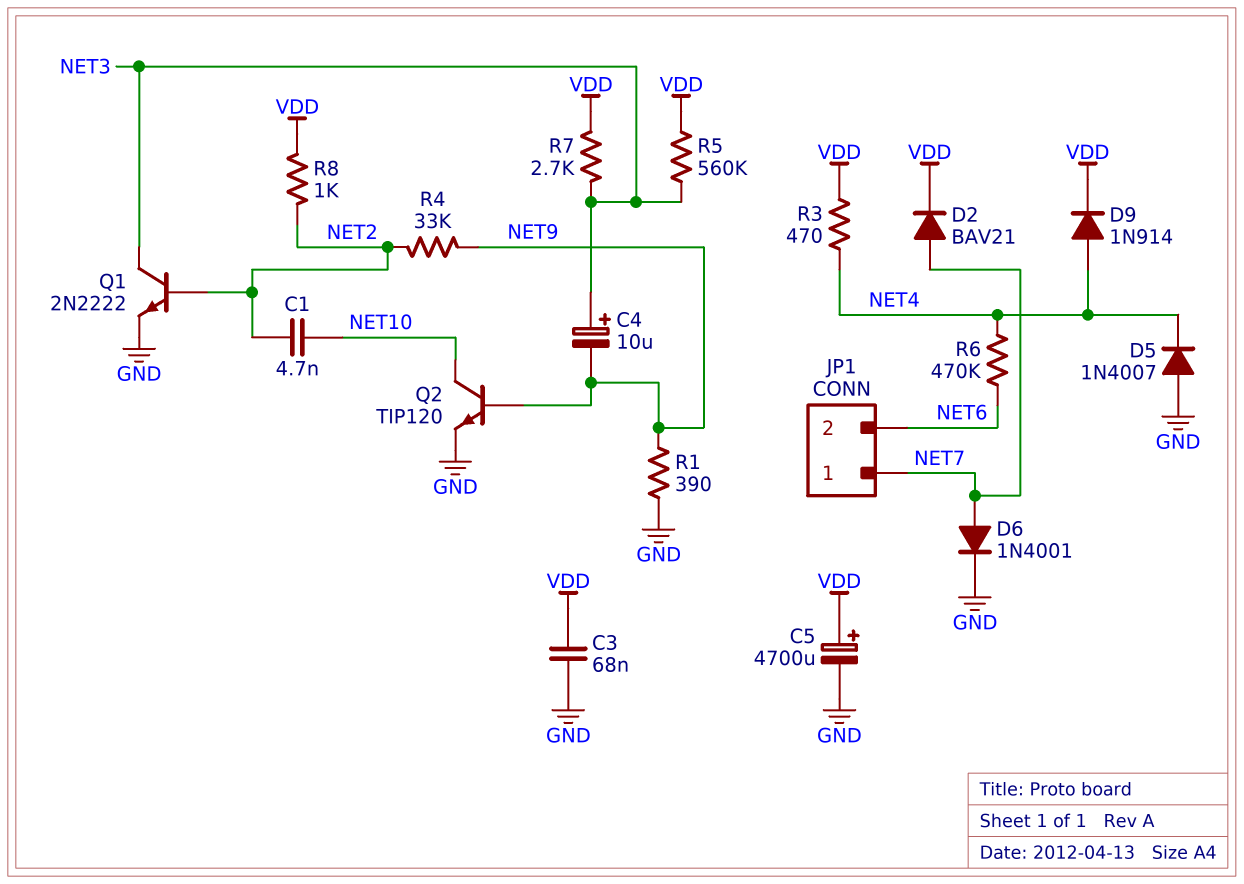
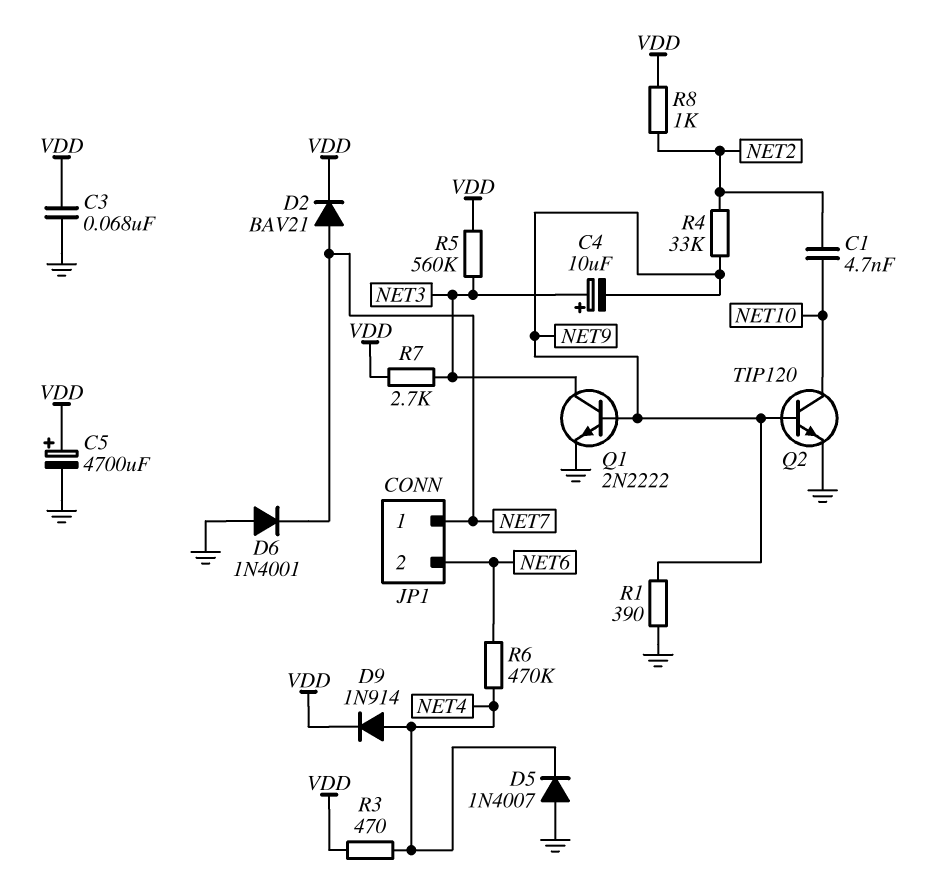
D6: diode 1N4001 (A NET7, K GND) -> diode 1N4001 (A GND, K NET7)
Q1: NPN 2N2222 (B NET2, C NET3, E GND) -> NPN 2N2222 (B NET9, C NET3, E GND)

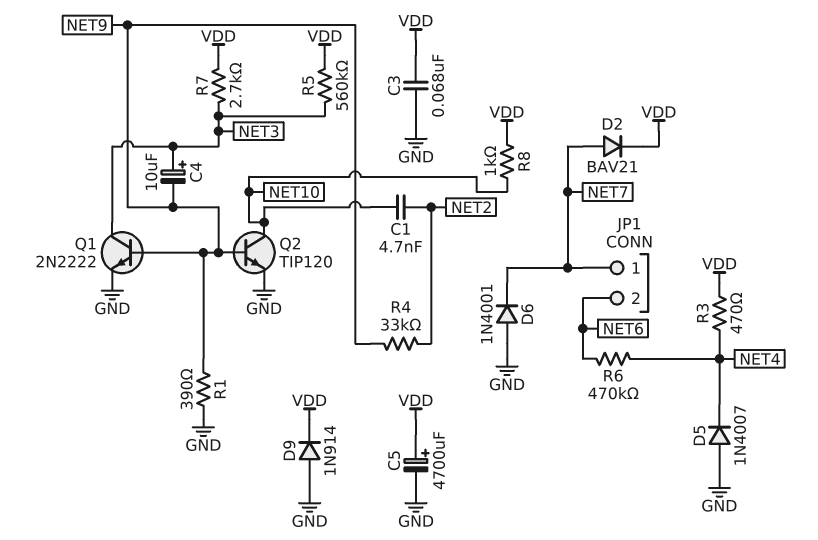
D9: diode 1N914 (A NET4, K VDD) -> diode 1N914 (A GND, K VDD)
R8: 1k (NET2, VDD) -> 1k (NET10, VDD)

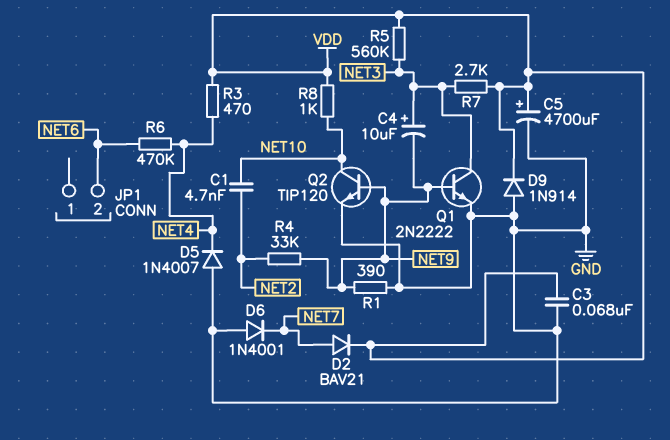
JP1 pin 1: NET7 -> none

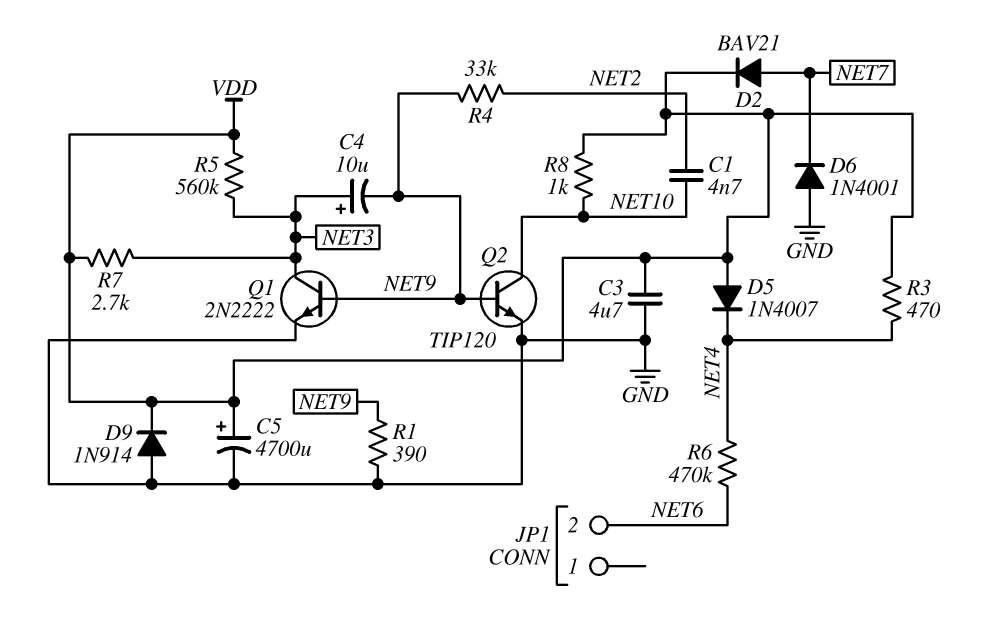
C3: 68nF (GND, VDD) -> 4.7uF (GND, VDD)
D5: diode 1N4007 (A GND, K NET4) -> diode 1N4007 (A VDD, K NET4)

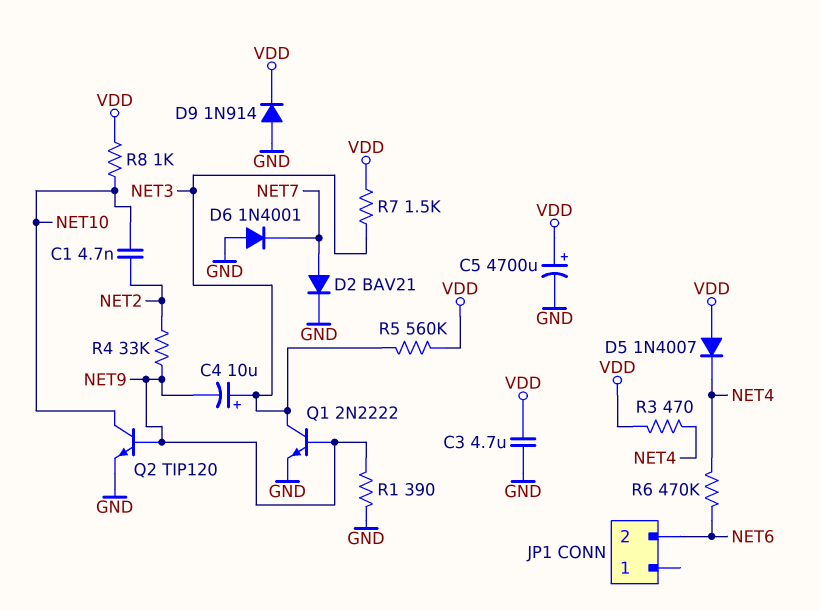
D2: diode BAV21 (A NET7, K VDD) -> diode BAV21 (A NET7, K GND)
R7: 2.7k (NET3, VDD) -> 1.5k (NET3, VDD)

